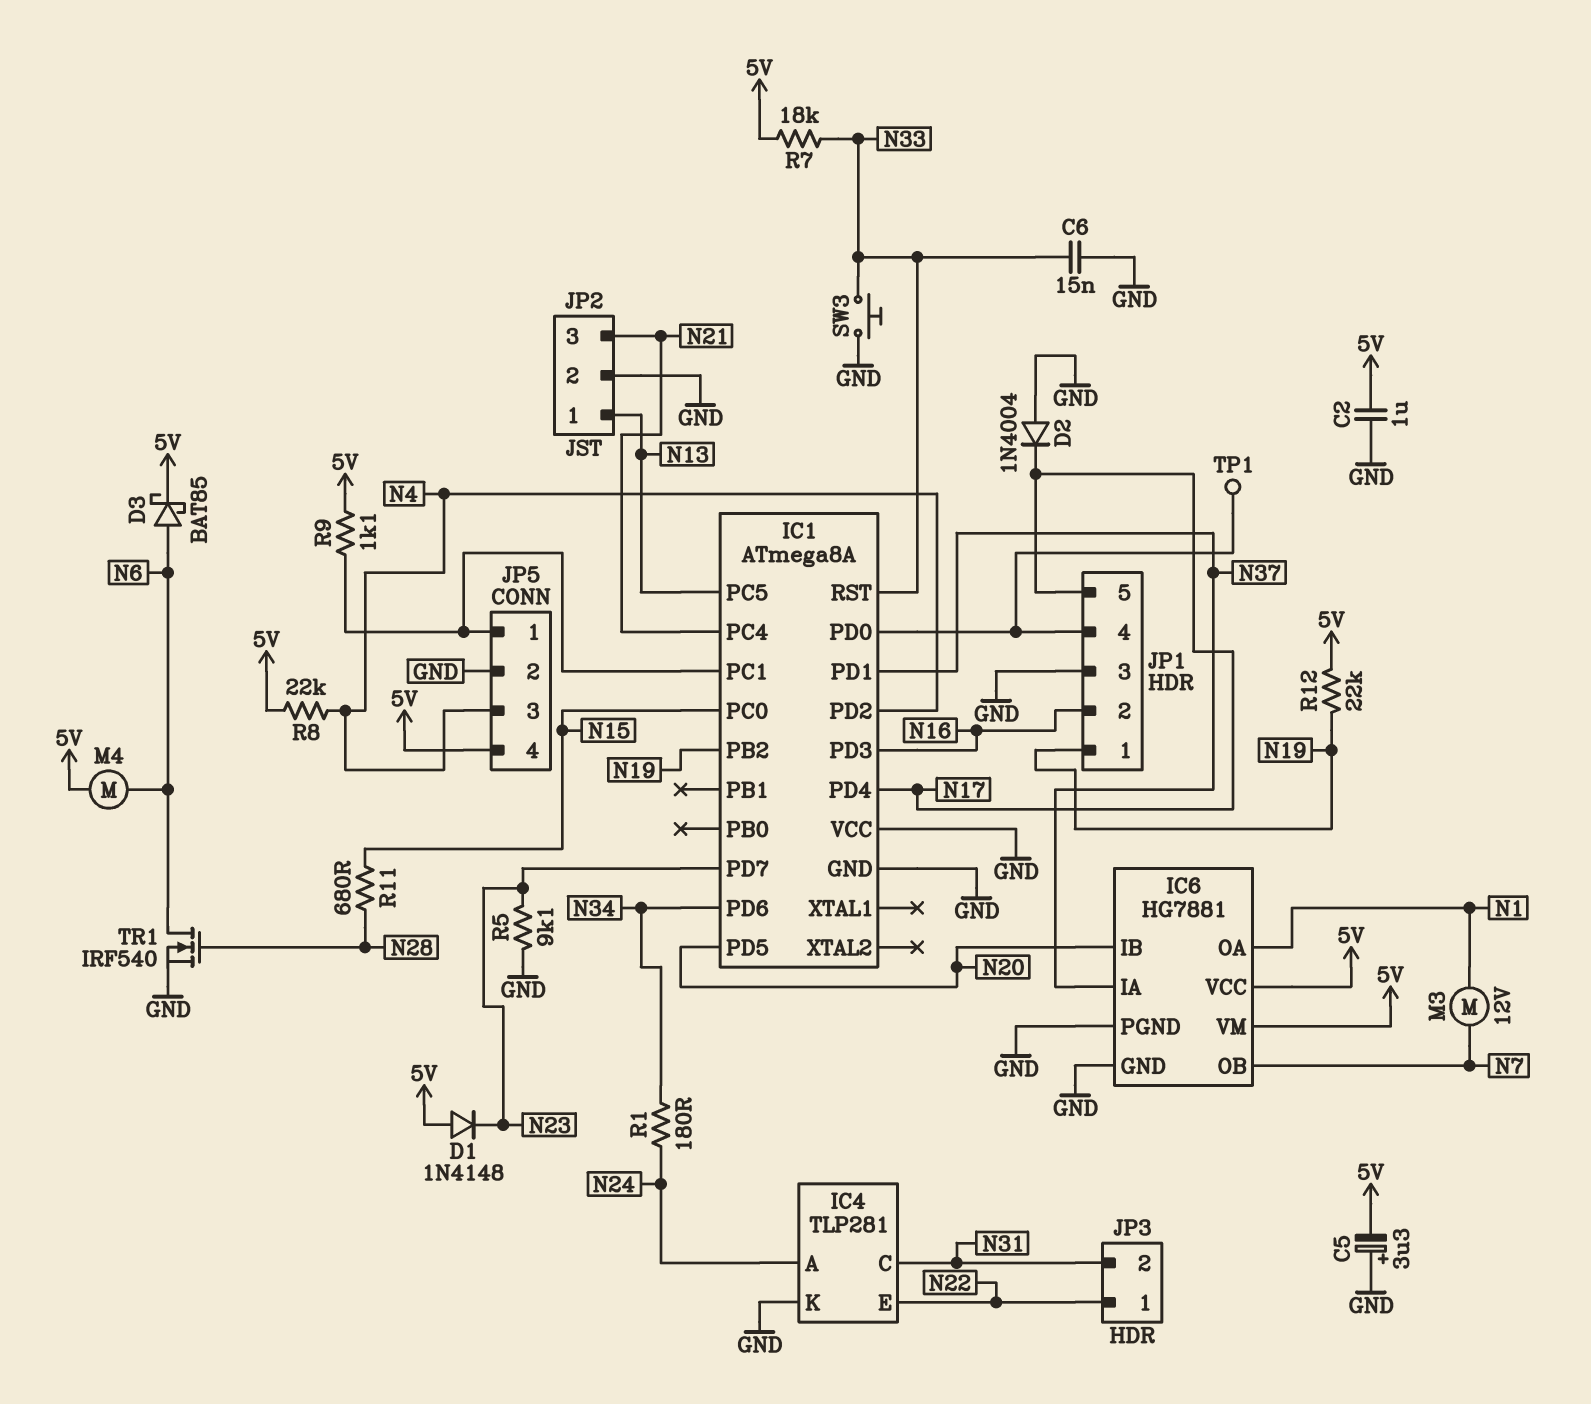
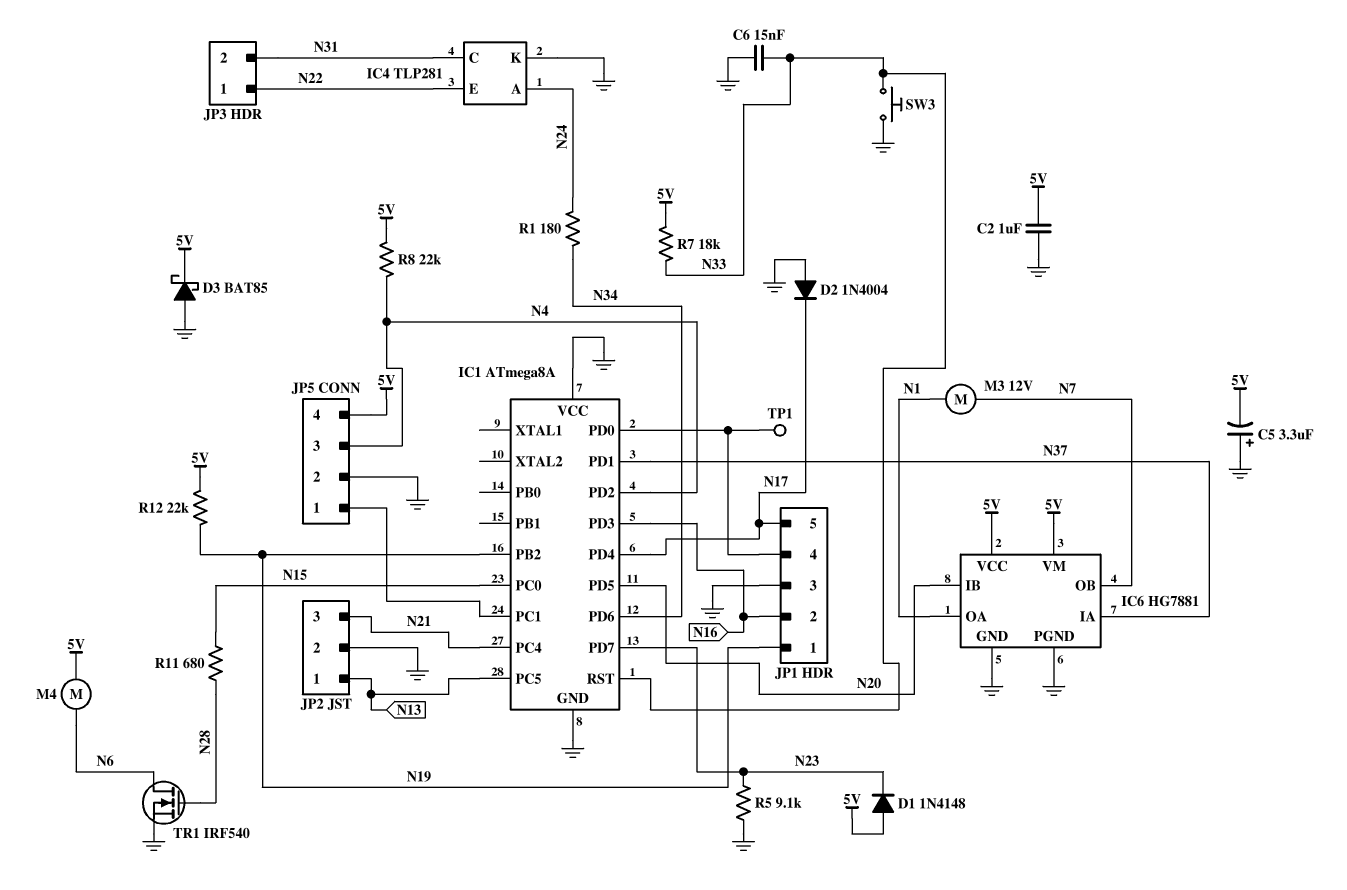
D3: schottky BAT85 (A N6, K 5V) -> schottky BAT85 (A GND, K 5V)
R9: 1.1k (5V, IC1/PC1) -> none

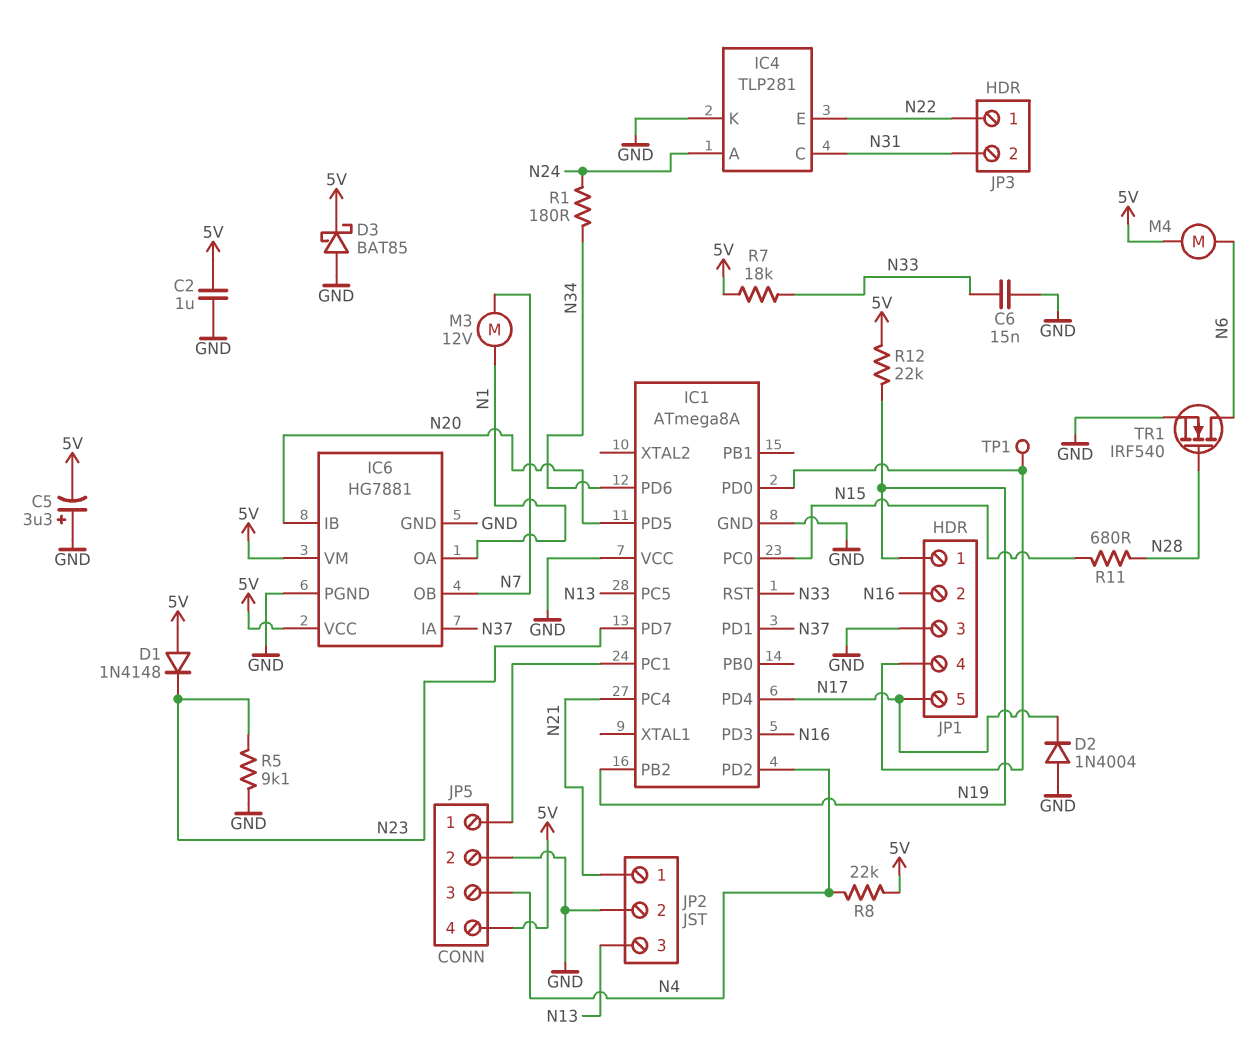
JP2 pin 1: N13 -> N21
JP2 pin 3: N21 -> N13
SW3: button (GND, N33) -> none

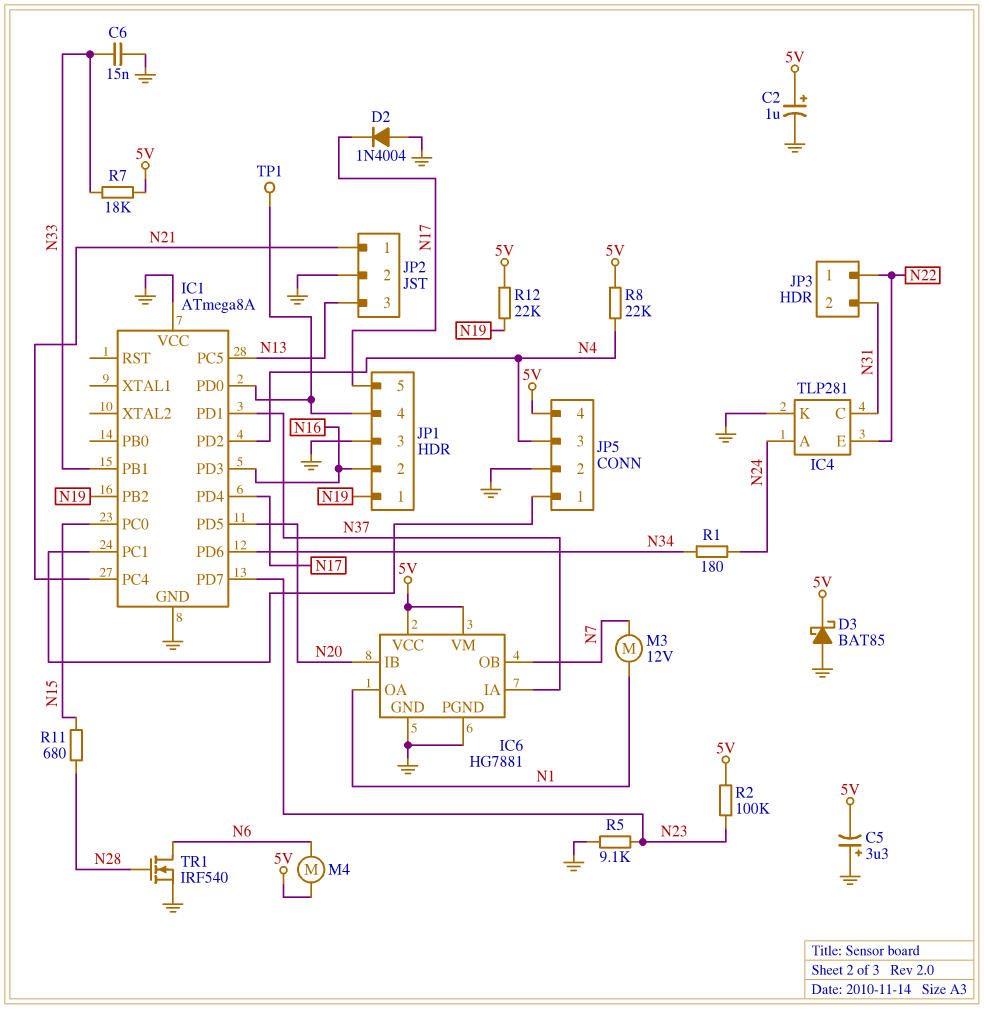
C2: 1uF (5V, GND) -> 1uF (plus 5V, minus GND)
D1: diode 1N4148 (A 5V, K N23) -> none
IC1 pin PB1: none -> N33
IC1 pin RST: N33 -> none
R2: none -> 100k (5V, N23)

